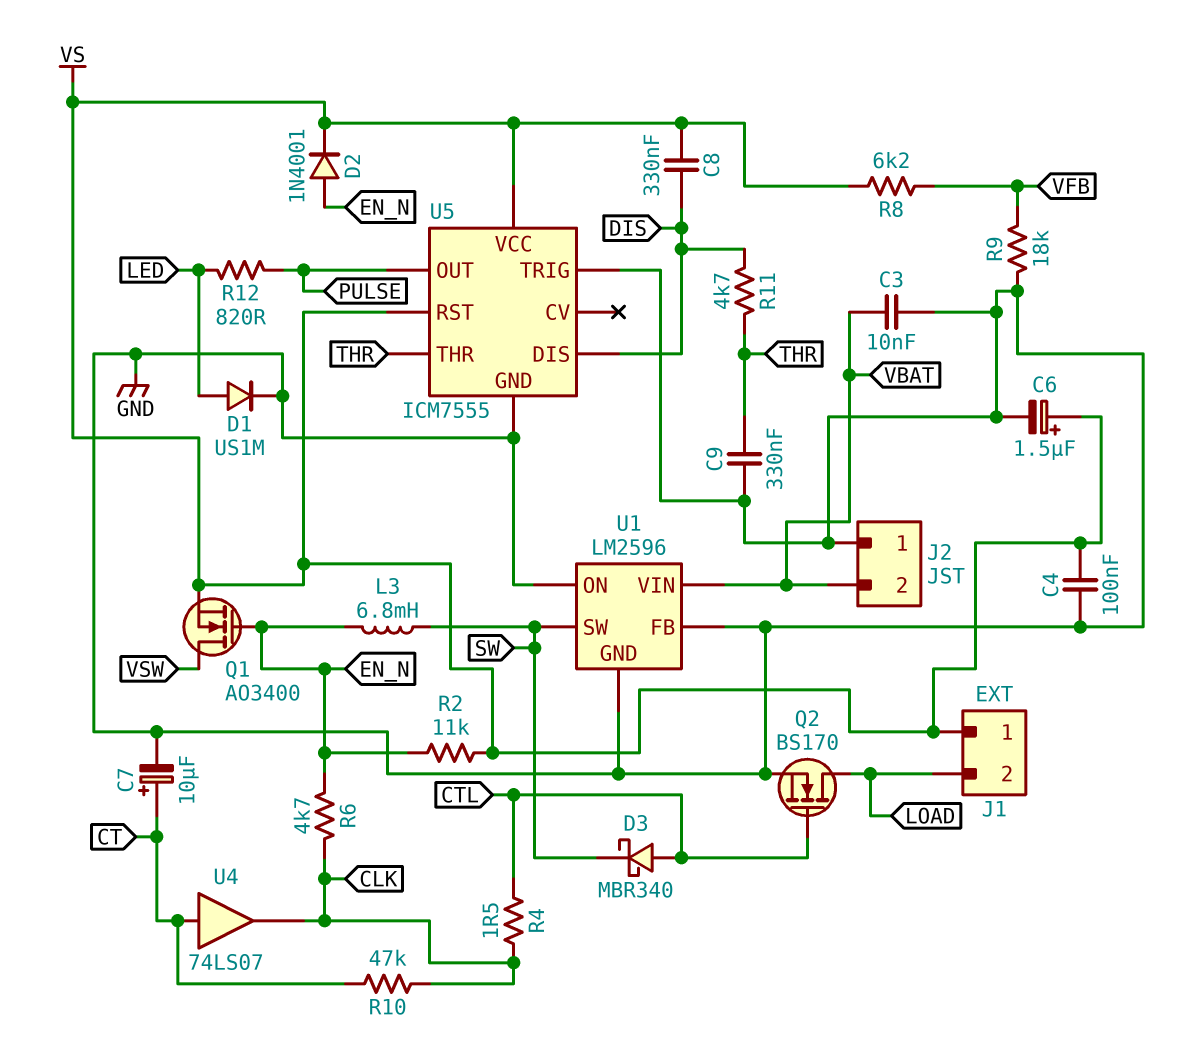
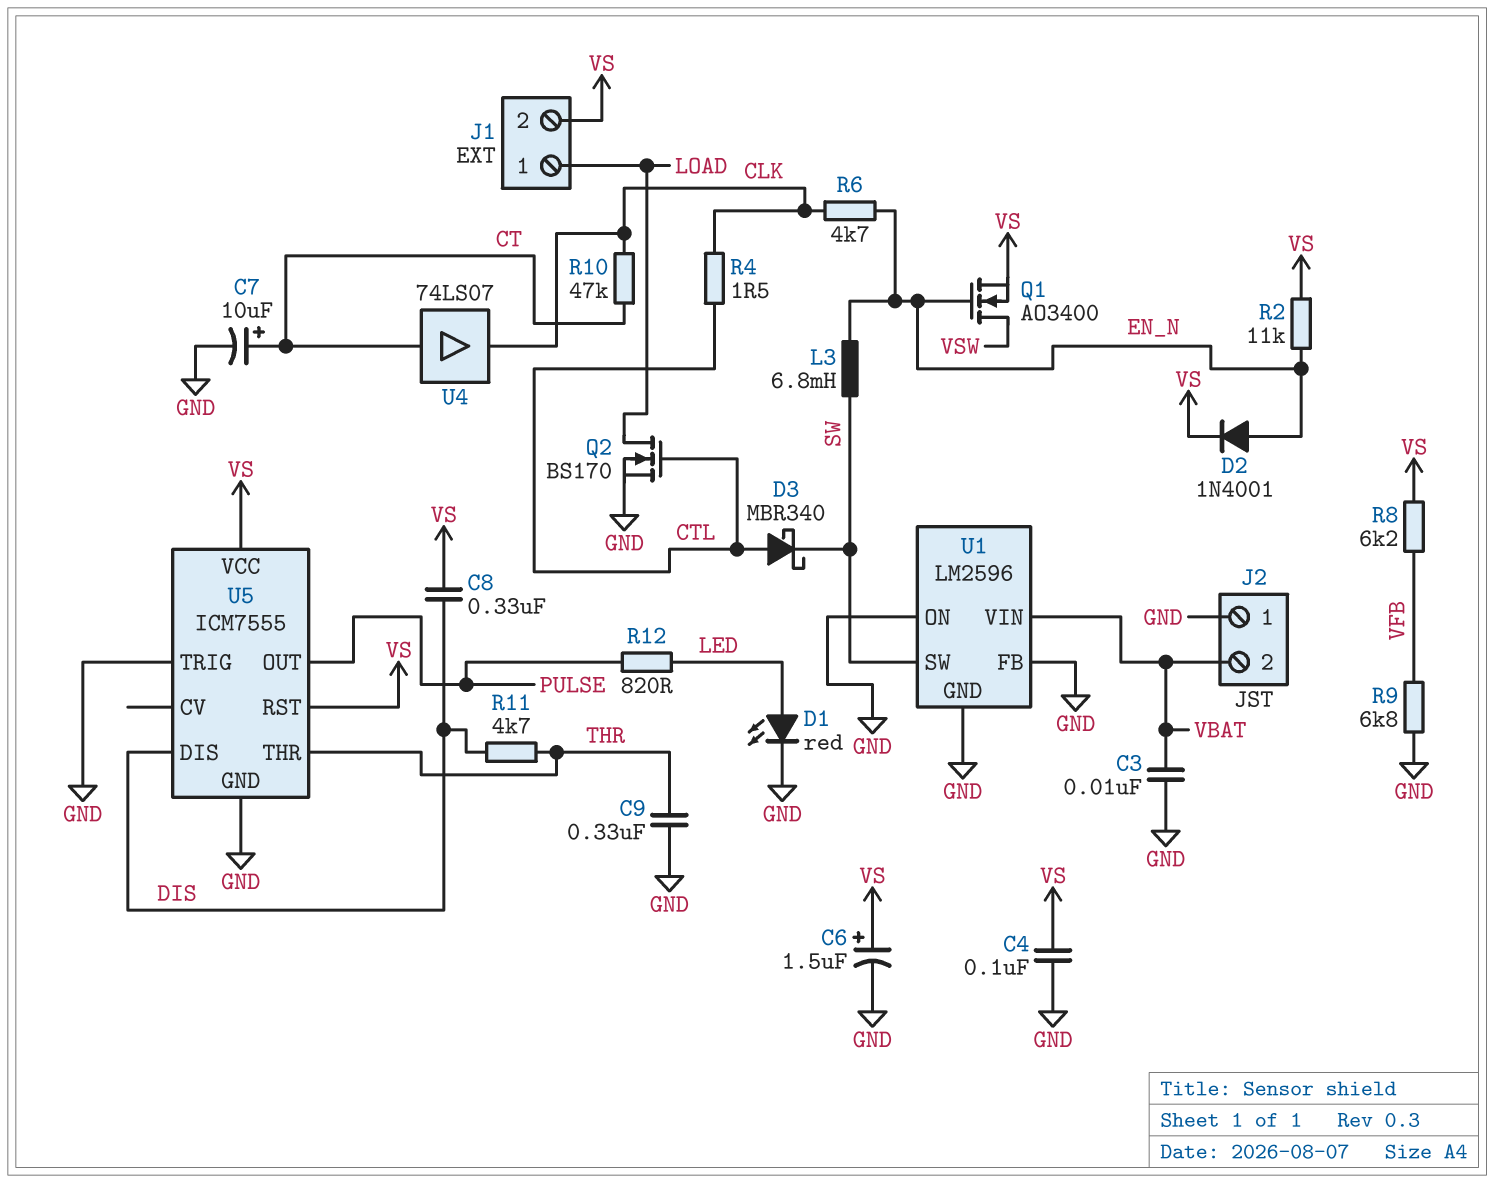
D1: diode US1M (A LED, K GND) -> LED red (A LED, K GND)
J1 pin 1: VS -> LOAD
J1 pin 2: LOAD -> VS
R9: 18k (GND, VFB) -> 6.8k (GND, VFB)

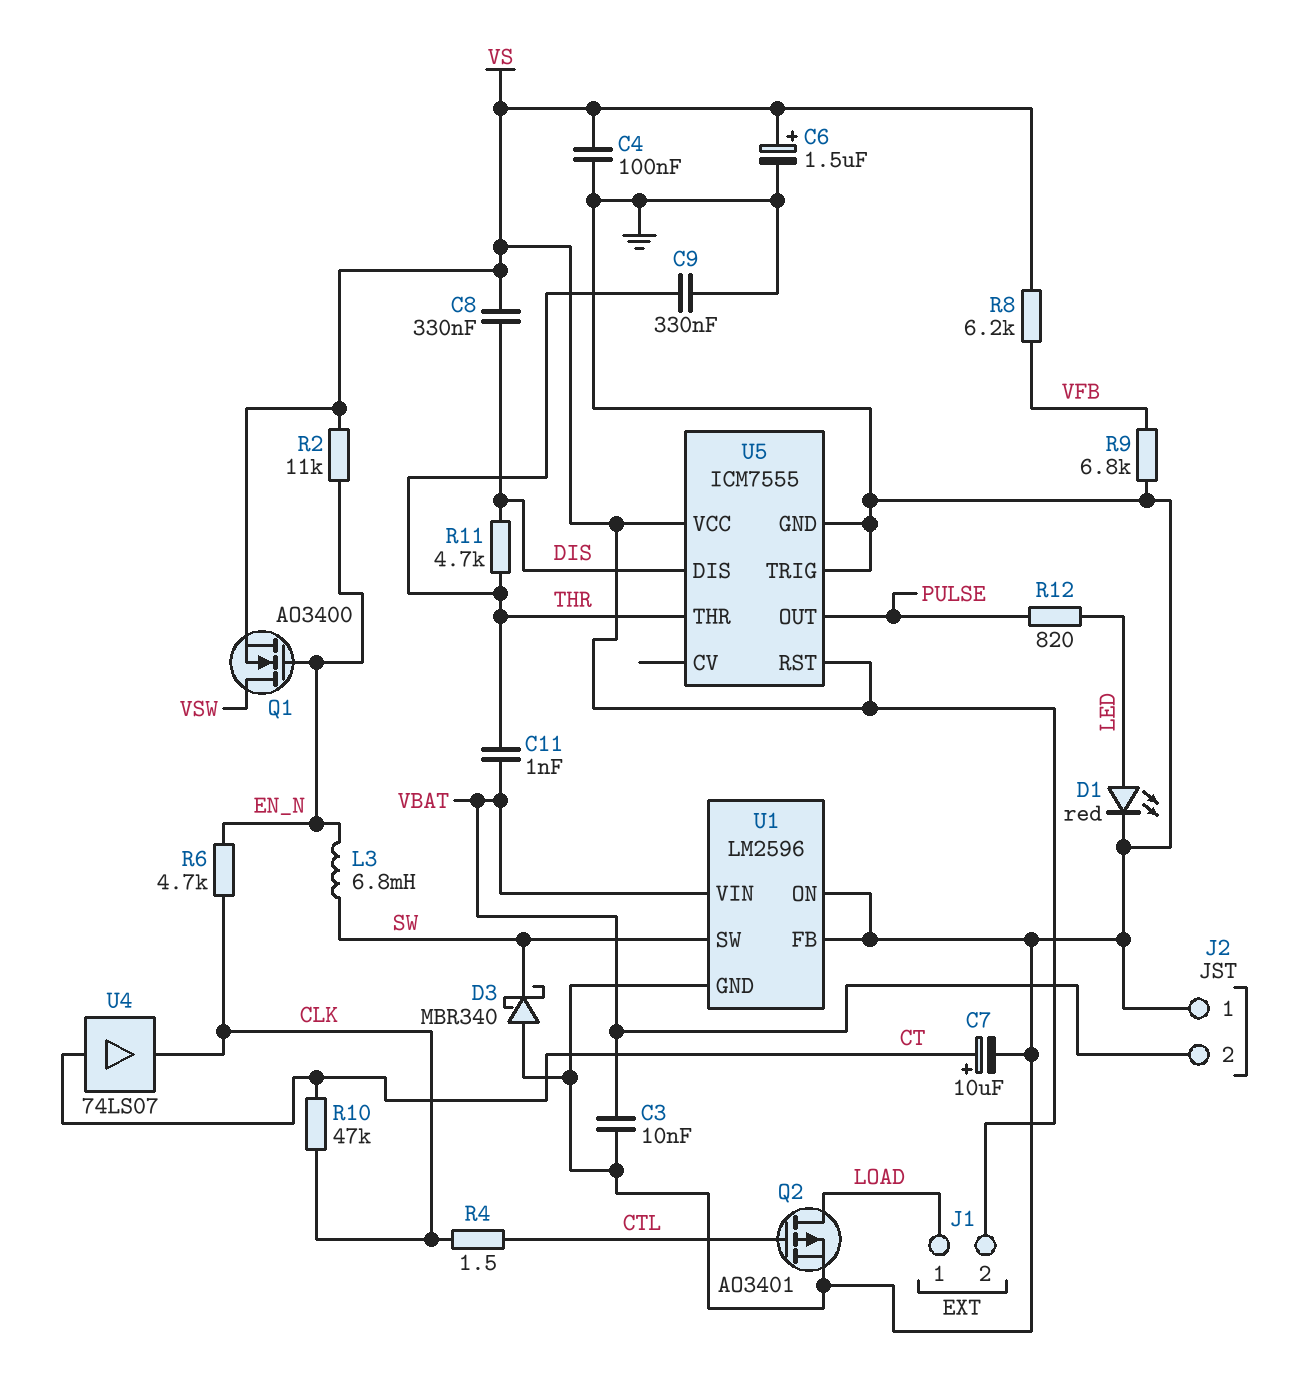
C11: none -> 1nF (THR, VBAT)
D2: diode 1N4001 (A EN_N, K VS) -> none
D3: schottky MBR340 (A CTL, K SW) -> schottky MBR340 (A GND, K SW)
Q2: NMOS BS170 (G CTL, D LOAD, S GND) -> PMOS AO3401 (G CTL, D LOAD, S GND)

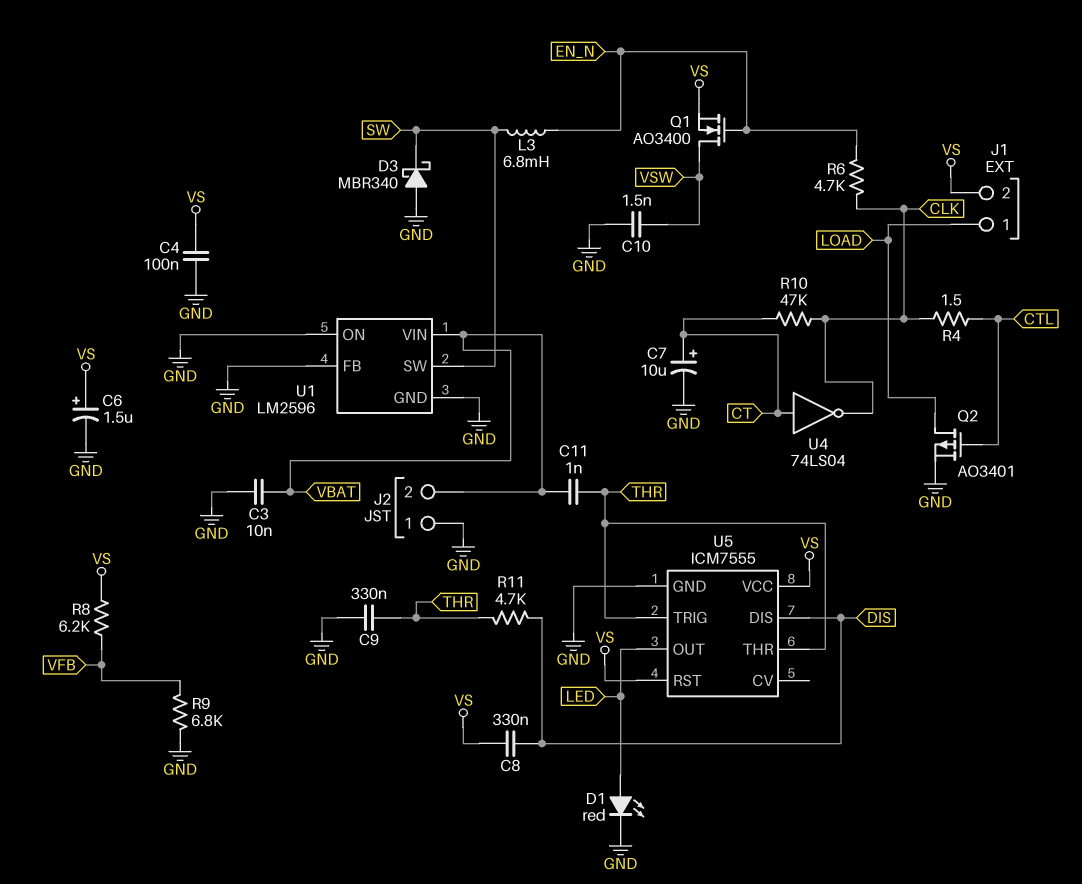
C10: none -> 1.5nF (GND, VSW)
R2: 11k (EN_N, VS) -> none
R12: 820 (LED, PULSE) -> none
U4: buffer 74LS07 (in CT, out CLK) -> NOT 74LS04 (in CT, out CLK)
U5 pin OUT: PULSE -> LED
U5 pin TRIG: GND -> THR

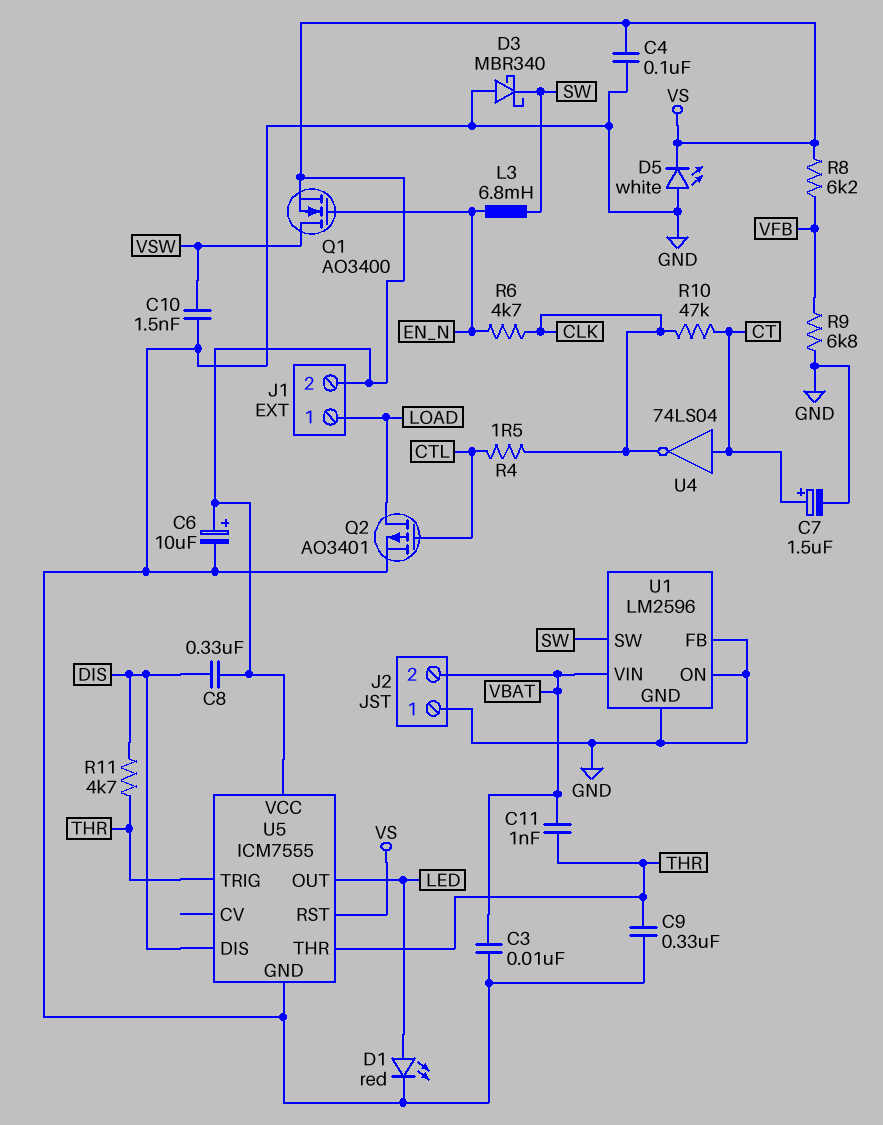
C6: 1.5uF (plus VS, minus GND) -> 10uF (plus VS, minus GND)
C7: 10uF (plus CT, minus GND) -> 1.5uF (plus CT, minus GND)
D5: none -> LED white (A GND, K VS)

